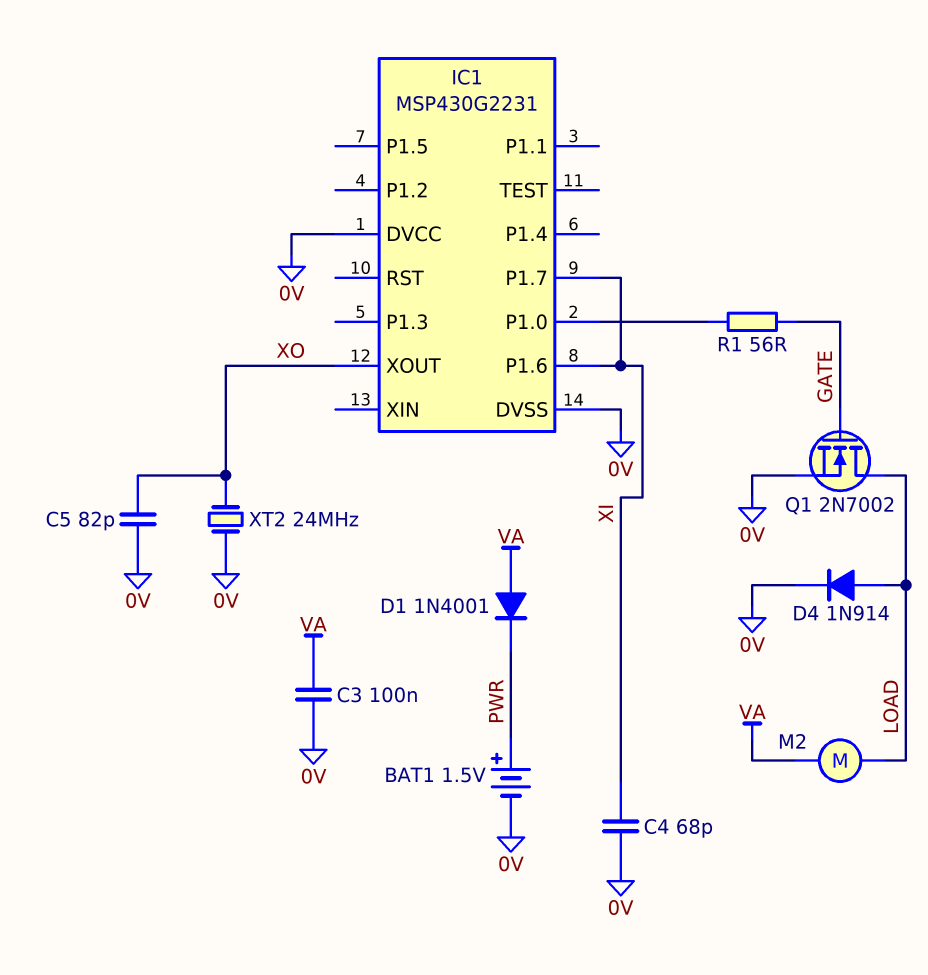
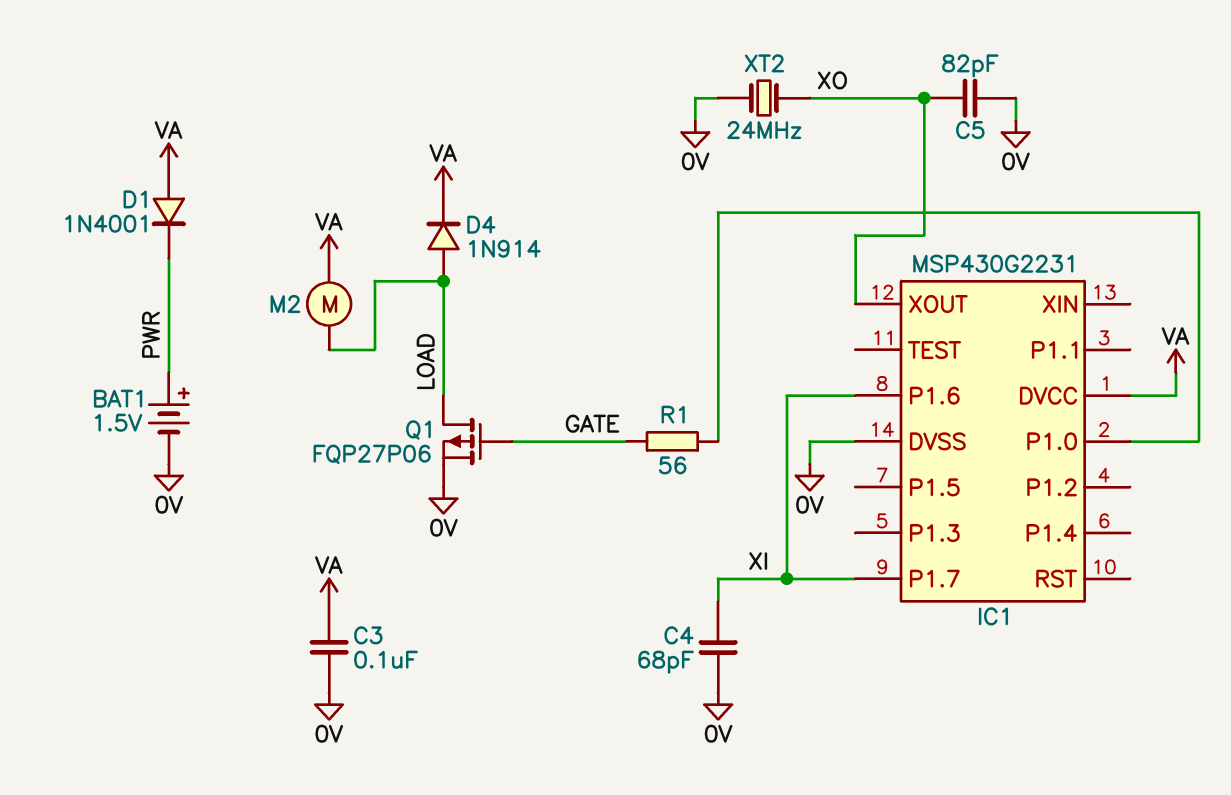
D4: diode 1N914 (A LOAD, K 0V) -> diode 1N914 (A LOAD, K VA)
IC1 pin DVCC: 0V -> VA
Q1: NMOS 2N7002 (G GATE, D LOAD, S 0V) -> PMOS FQP27P06 (G GATE, D LOAD, S 0V)

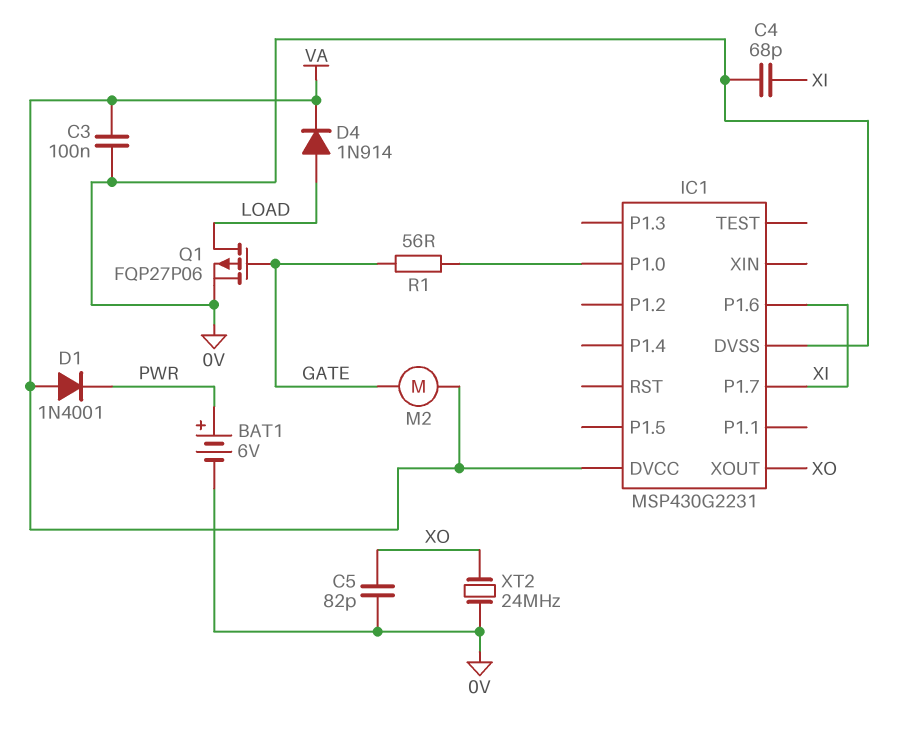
BAT1: 1.5V (plus PWR, minus 0V) -> 6V (plus PWR, minus 0V)
M2: motor (LOAD, VA) -> motor (GATE, VA)

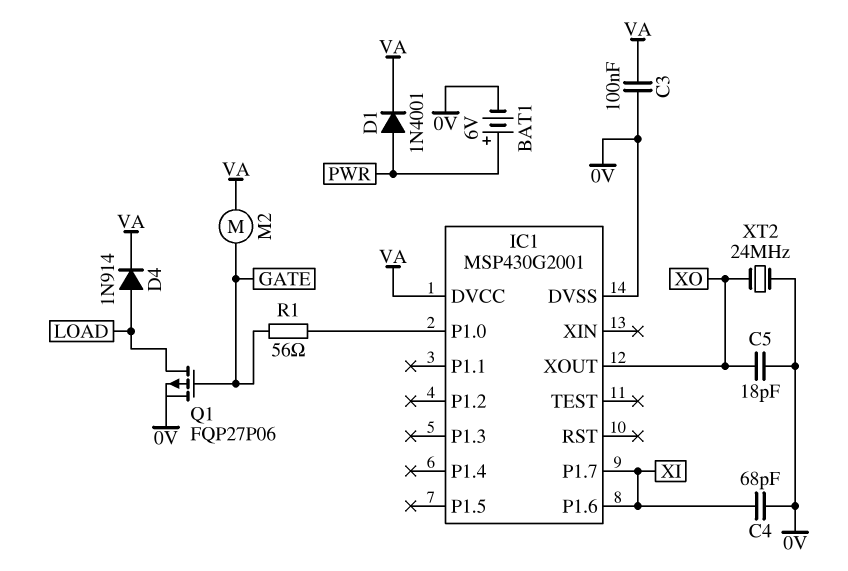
C5: 82pF (0V, XO) -> 18pF (0V, XO)
D1: diode 1N4001 (A VA, K PWR) -> diode 1N4001 (A PWR, K VA)
IC1: MSP430G2231 -> MSP430G2001

